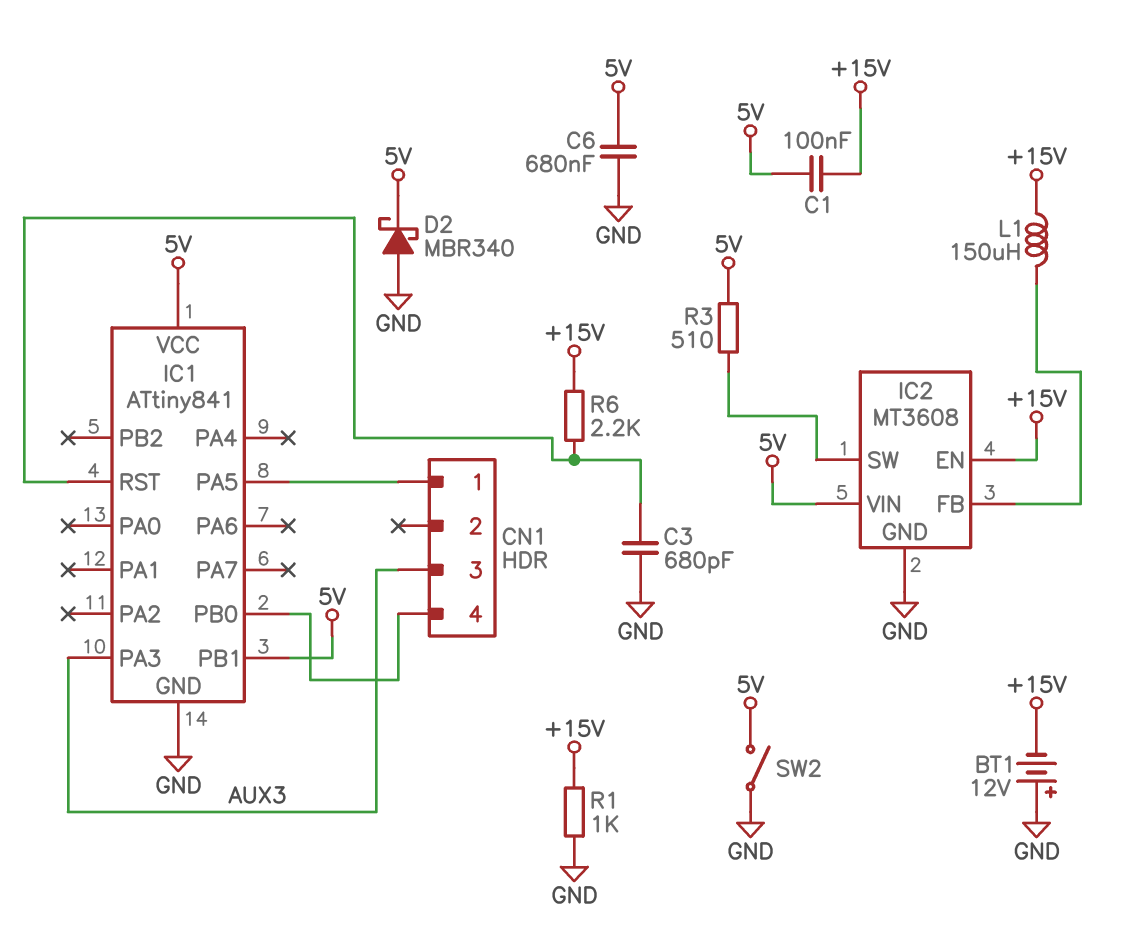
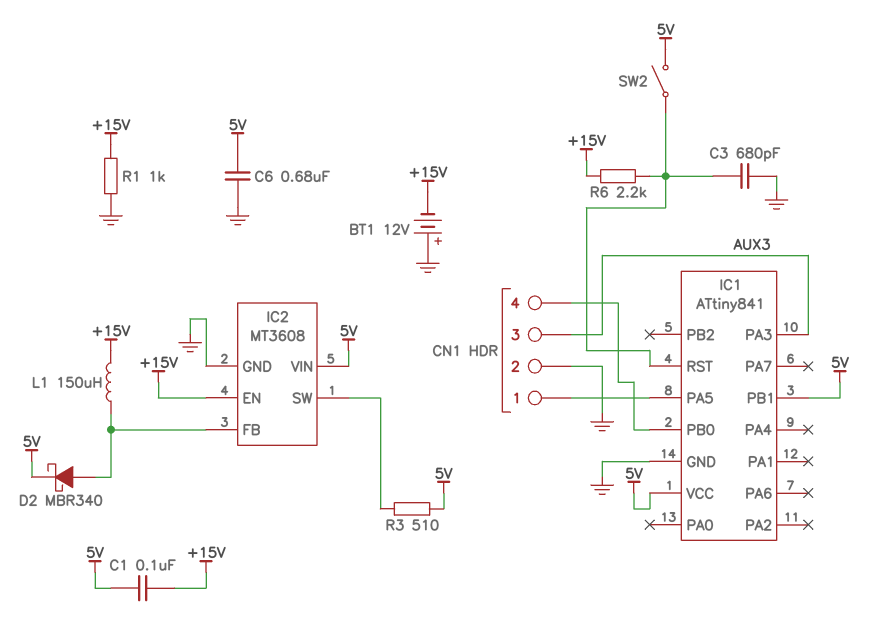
CN1 pin 2: none -> GND
D2: schottky MBR340 (A GND, K 5V) -> schottky MBR340 (A IC2/FB, K 5V)
SW2: switch (5V, GND) -> switch (5V, IC1/RST)

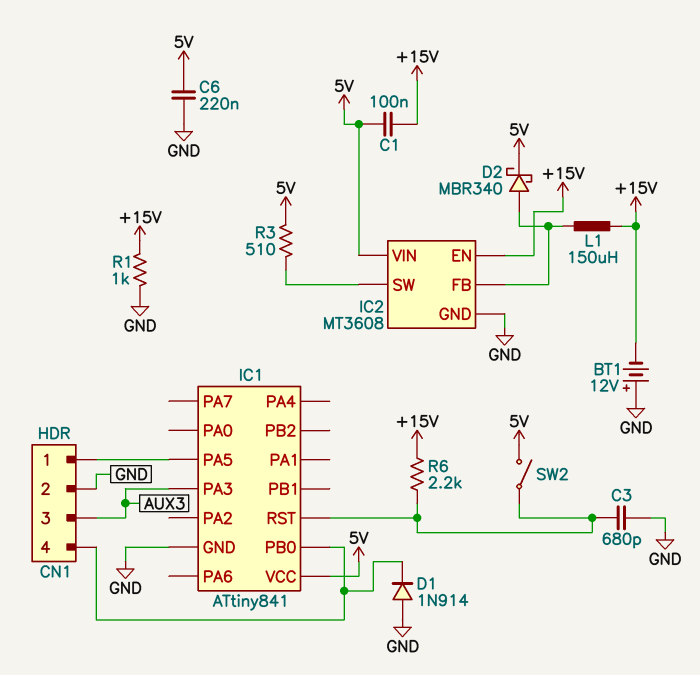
C6: 680nF (5V, GND) -> 220nF (5V, GND)
D1: none -> diode 1N914 (A GND, K CN1/4)
IC1 pin PB1: 5V -> none

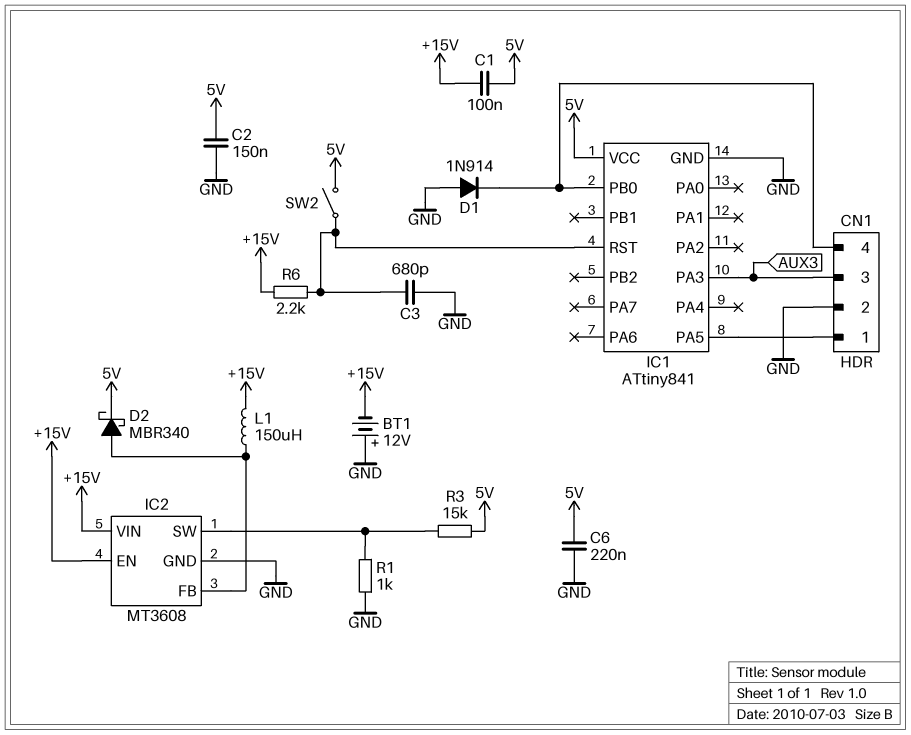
C2: none -> 150nF (5V, GND)
IC2 pin VIN: 5V -> +15V
R1: 1k (+15V, GND) -> 1k (GND, IC2/SW)
R3: 510 (5V, IC2/SW) -> 15k (5V, IC2/SW)

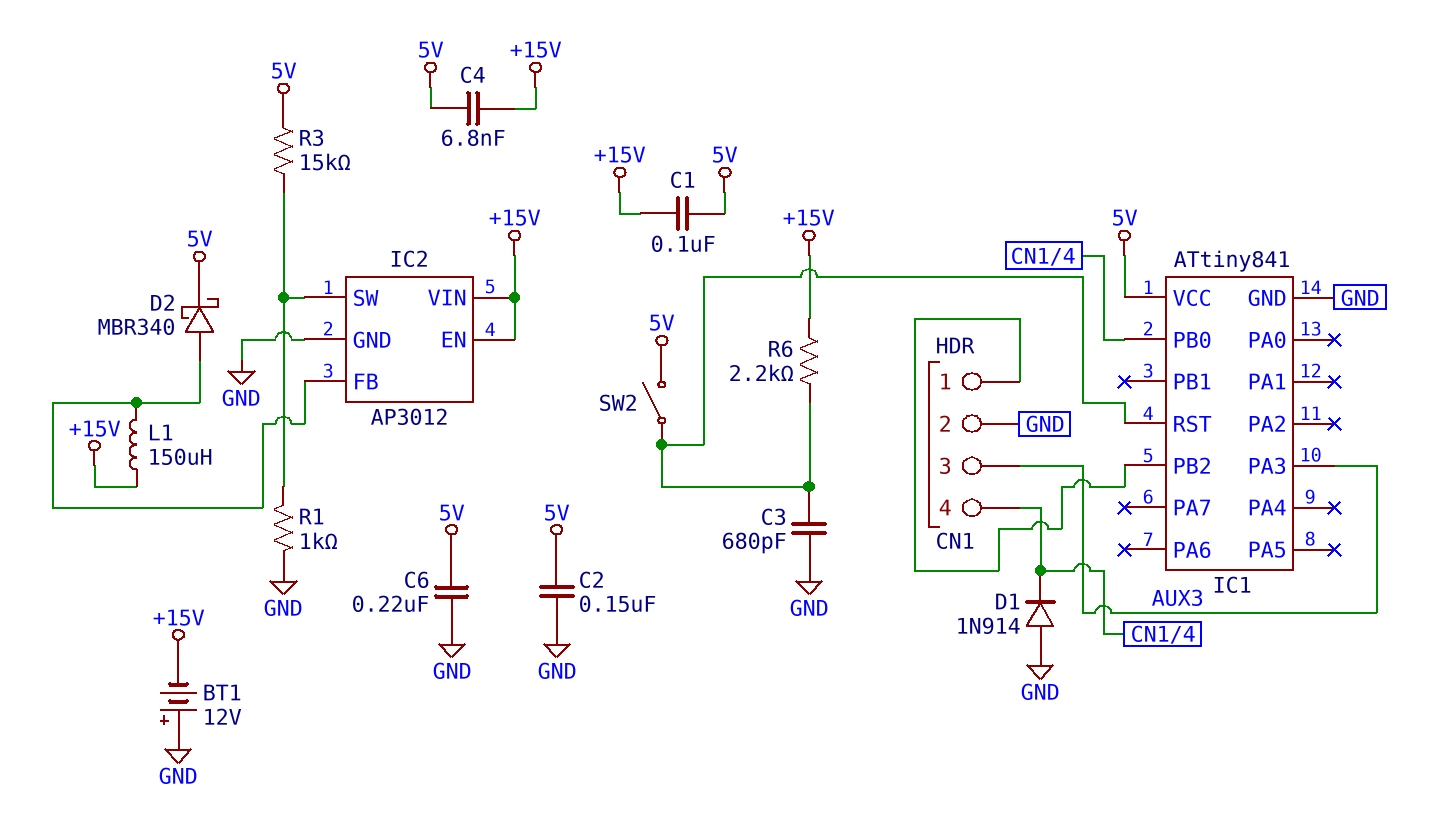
C4: none -> 6.8nF (+15V, 5V)
IC1 pin PA5: CN1/1 -> none
IC1 pin PB2: none -> CN1/1
IC2: MT3608 -> AP3012

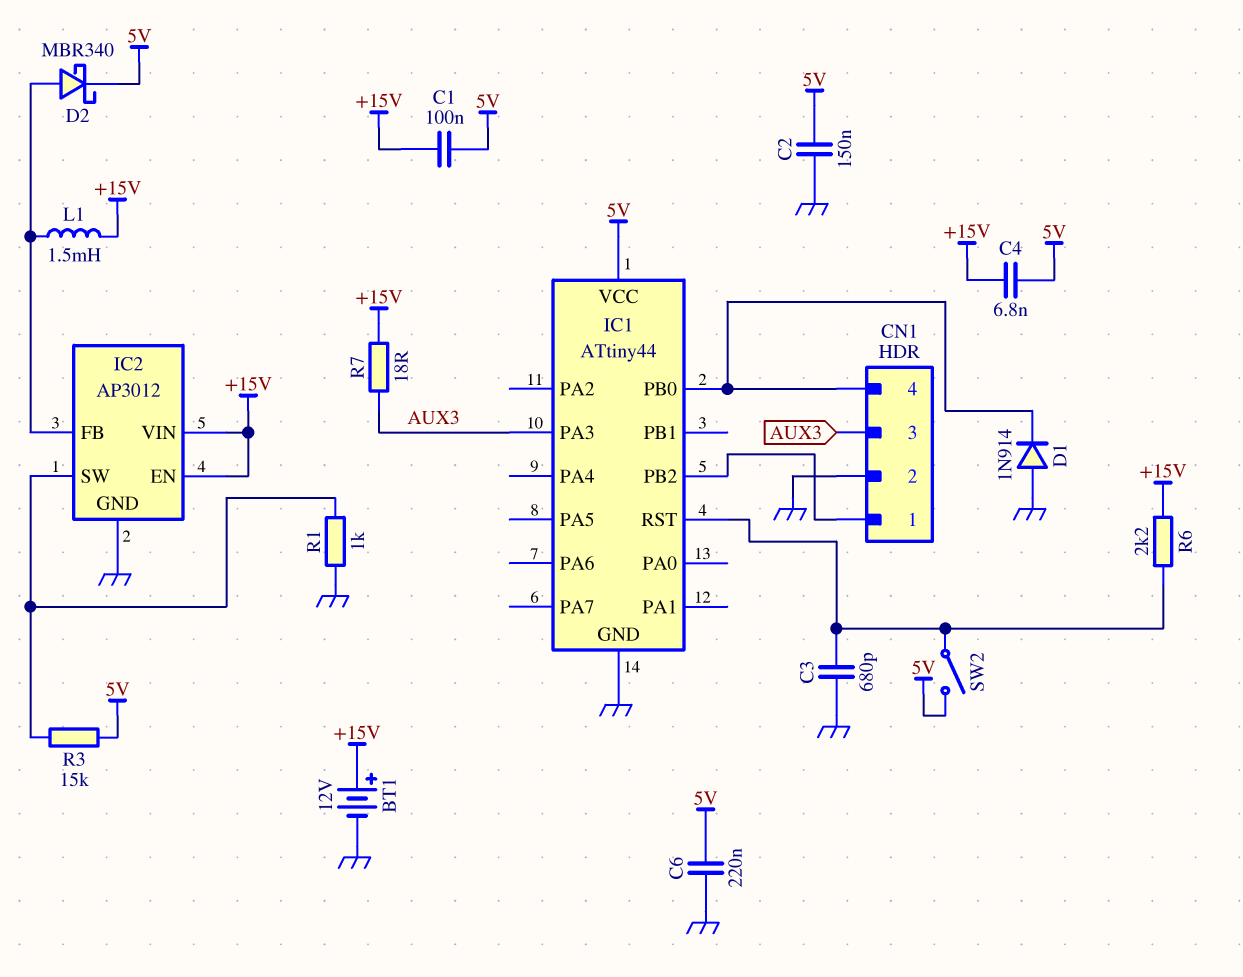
BT1: 12V (plus GND, minus +15V) -> 12V (plus +15V, minus GND)
IC1: ATtiny841 -> ATtiny44
L1: 150uH (+15V, IC2/FB) -> 1.5mH (+15V, IC2/FB)
R7: none -> 18 (+15V, AUX3)

